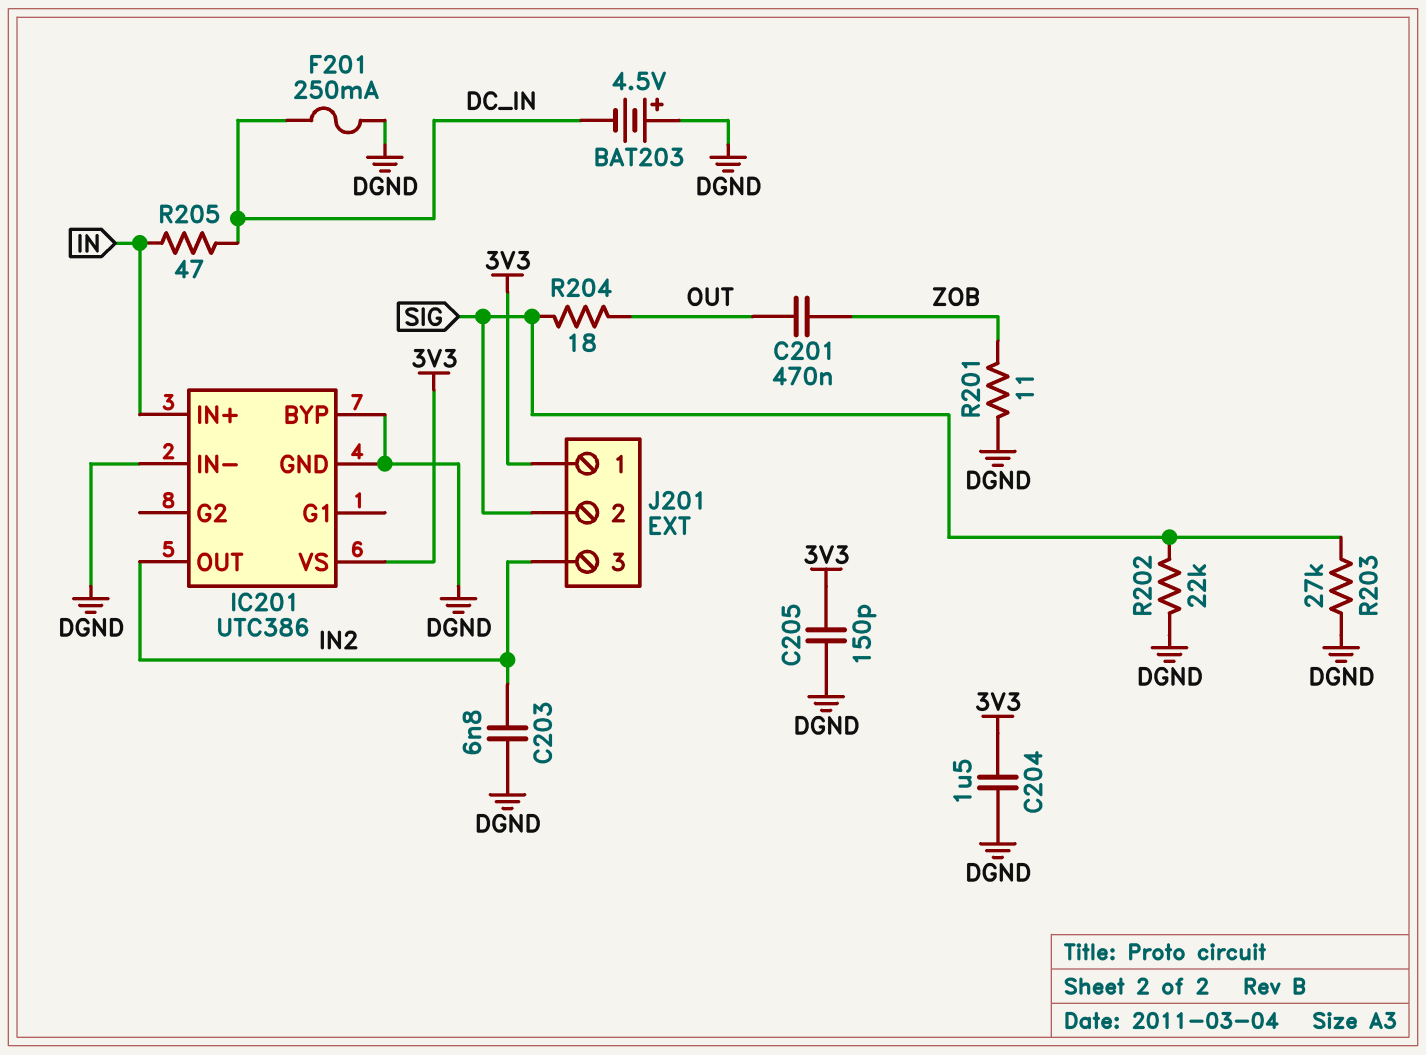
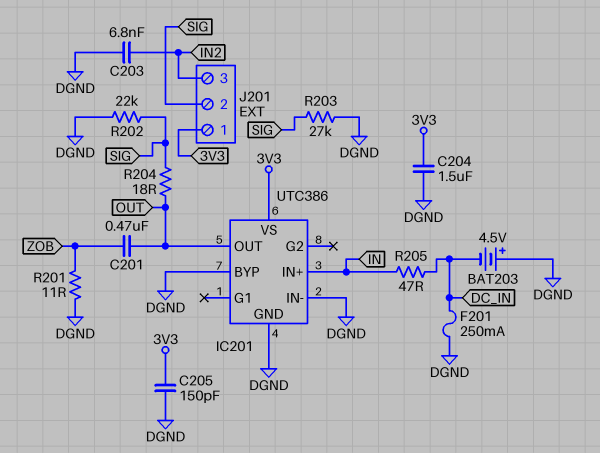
IC201 pin OUT: IN2 -> OUT

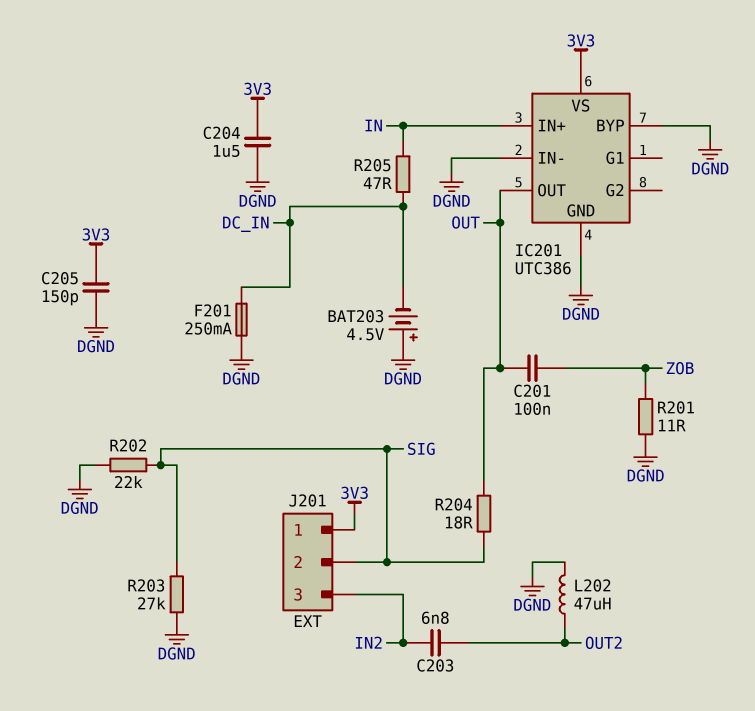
C201: 470nF (OUT, ZOB) -> 100nF (OUT, ZOB)
C203: 6.8nF (DGND, IN2) -> 6.8nF (IN2, OUT2)
L202: none -> 47uH (DGND, OUT2)

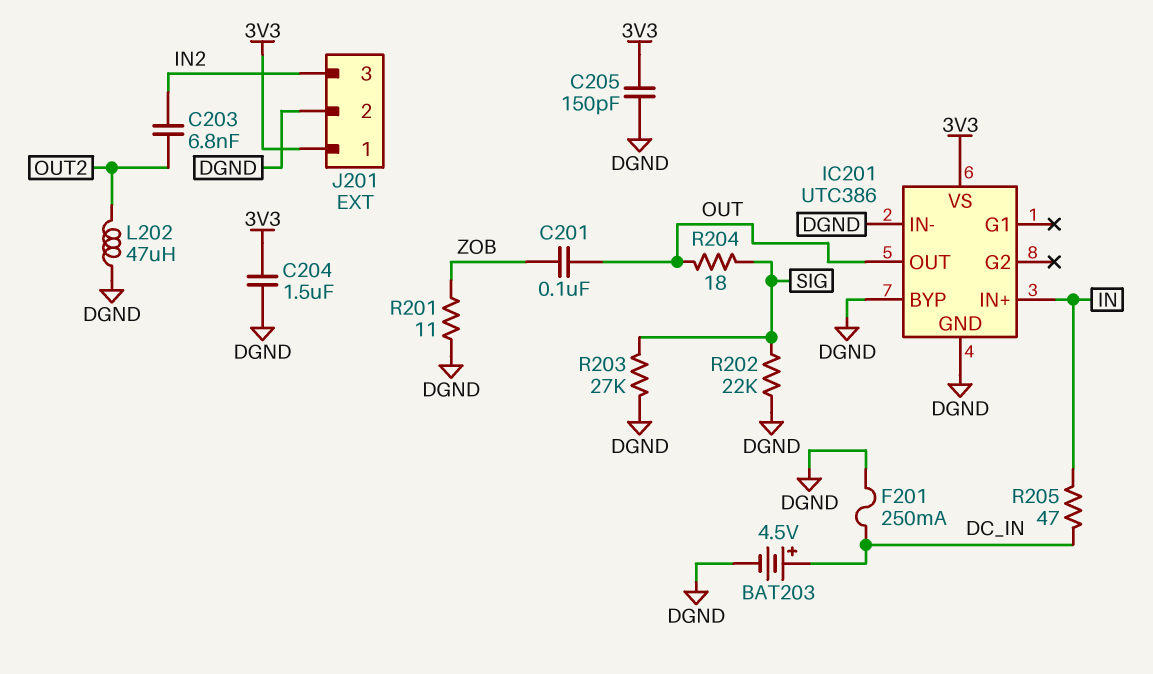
BAT203: 4.5V (plus DGND, minus DC_IN) -> 4.5V (plus DC_IN, minus DGND)
J201 pin 2: SIG -> DGND

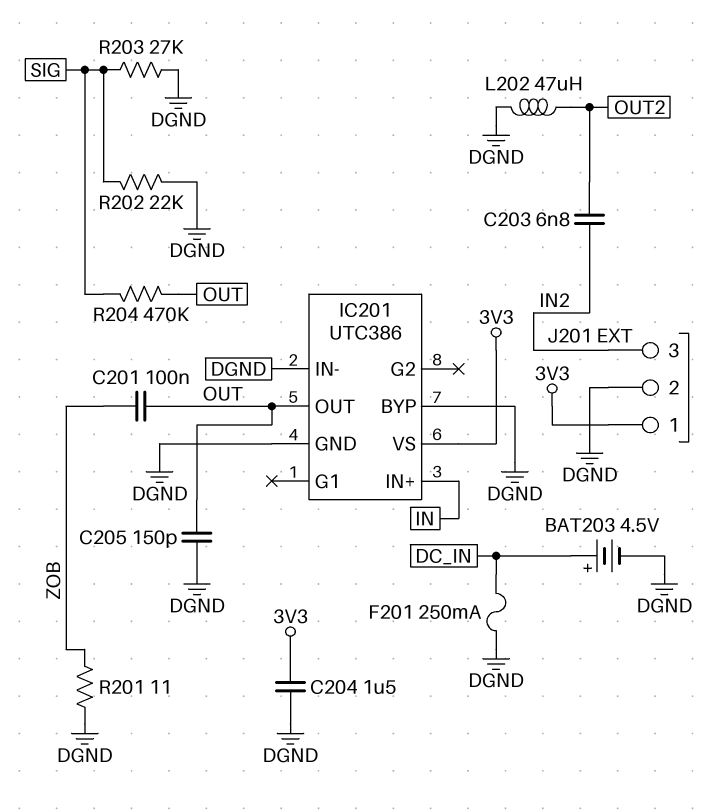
C205: 150pF (3V3, DGND) -> 150pF (DGND, OUT)
R204: 18 (OUT, SIG) -> 470k (OUT, SIG)
R205: 47 (DC_IN, IN) -> none

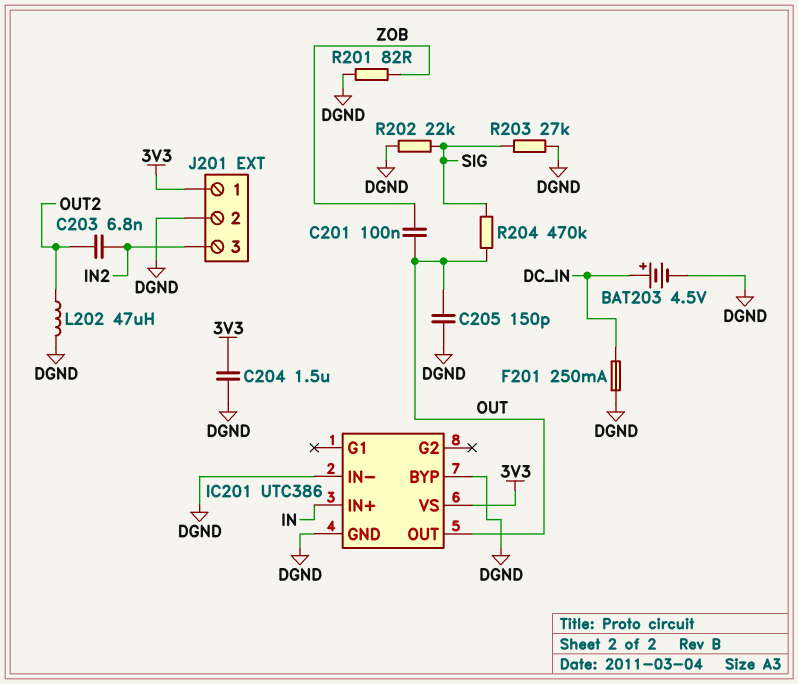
R201: 11 (DGND, ZOB) -> 82 (DGND, ZOB)

